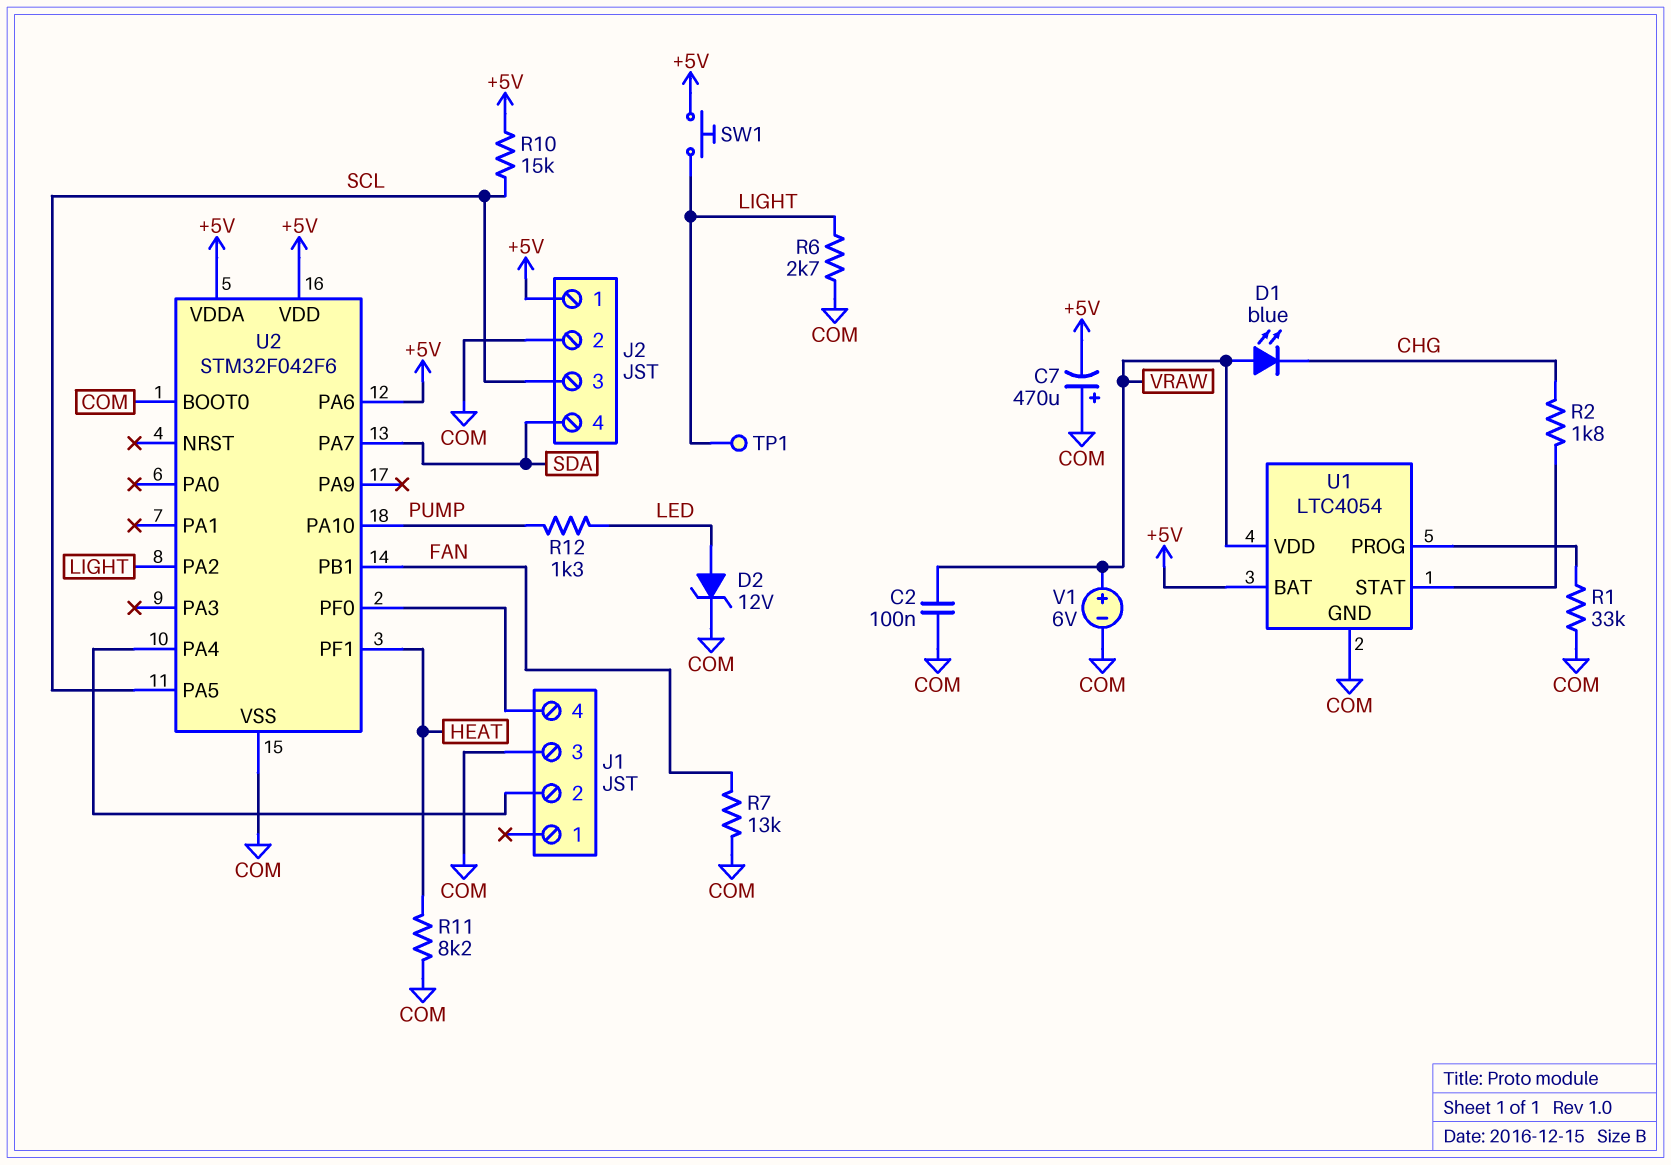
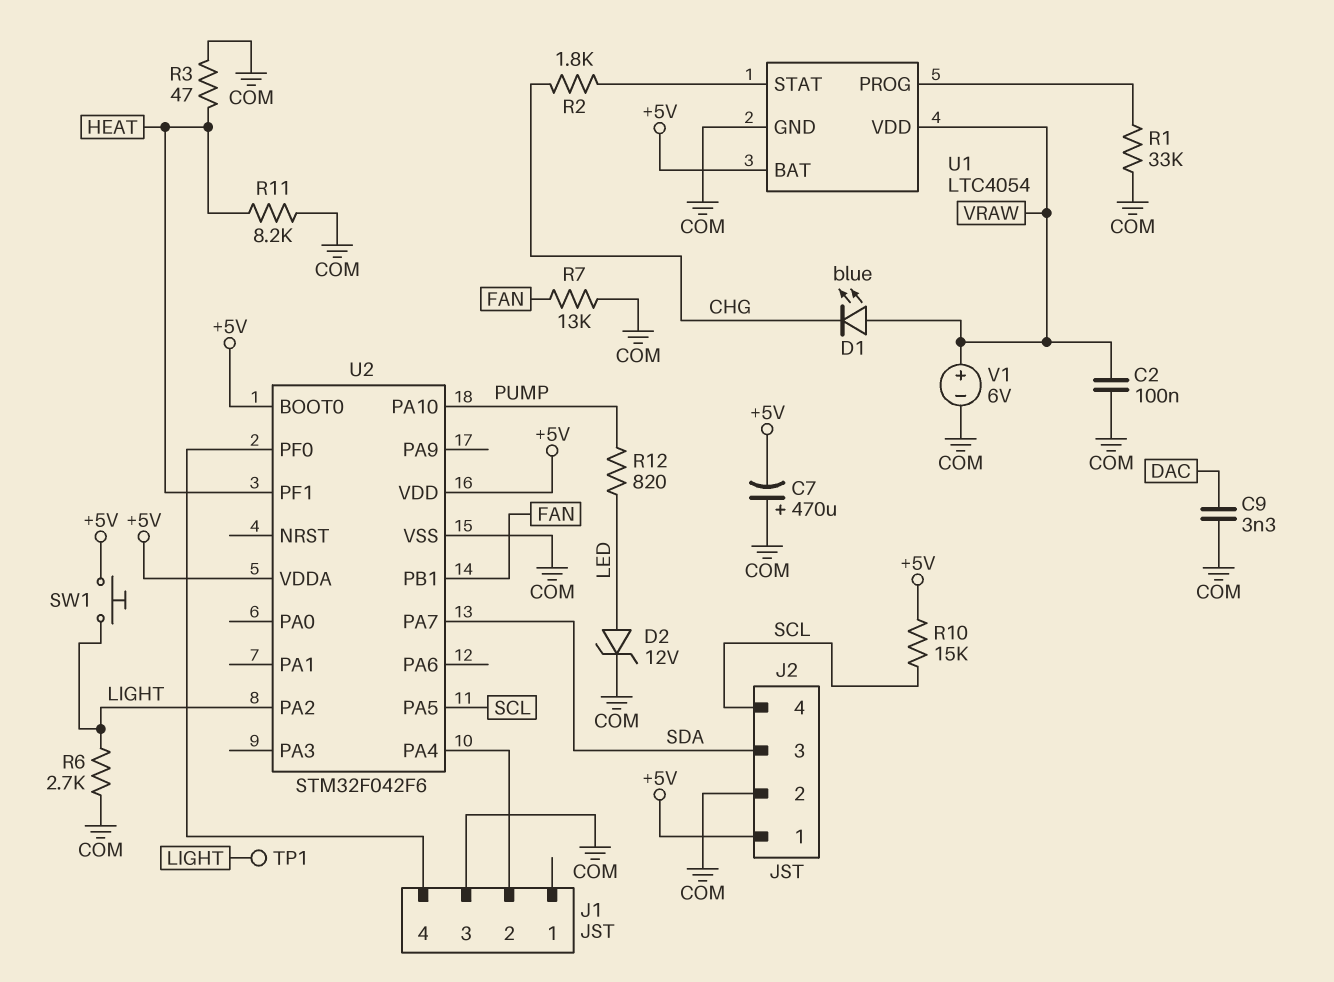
C9: none -> 3.3nF (COM, DAC)
J2 pin 3: SCL -> SDA
J2 pin 4: SDA -> SCL
R3: none -> 47 (COM, HEAT)
R12: 1.3k (LED, PUMP) -> 820 (LED, PUMP)
U2 pin BOOT0: COM -> +5V
U2 pin PA6: +5V -> none

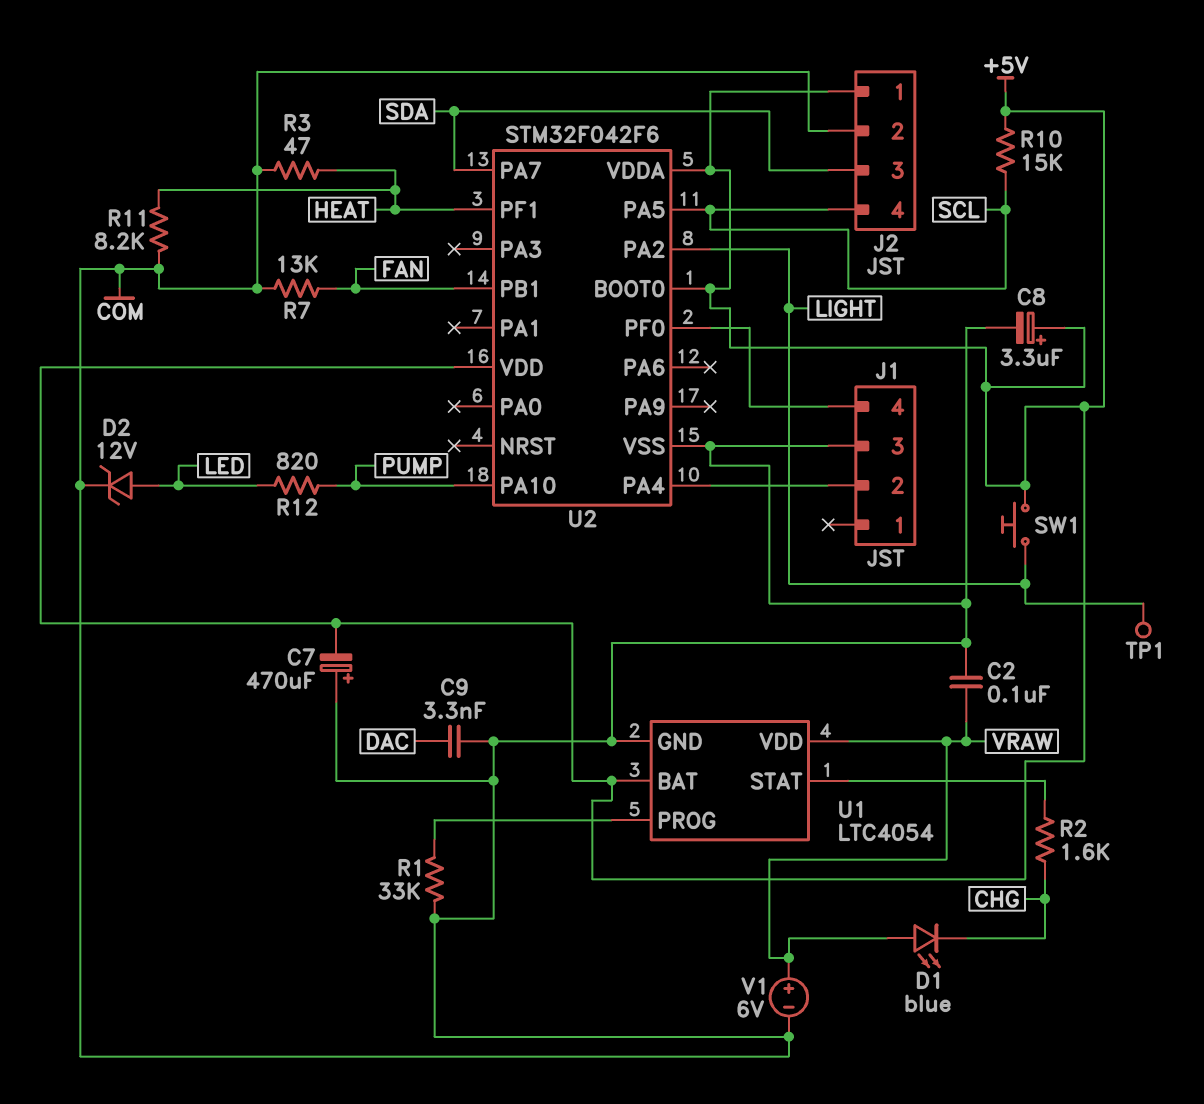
C8: none -> 3.3uF (plus +5V, minus COM)
R2: 1.8k (CHG, U1/STAT) -> 1.6k (CHG, U1/STAT)
R6: 2.7k (COM, LIGHT) -> none

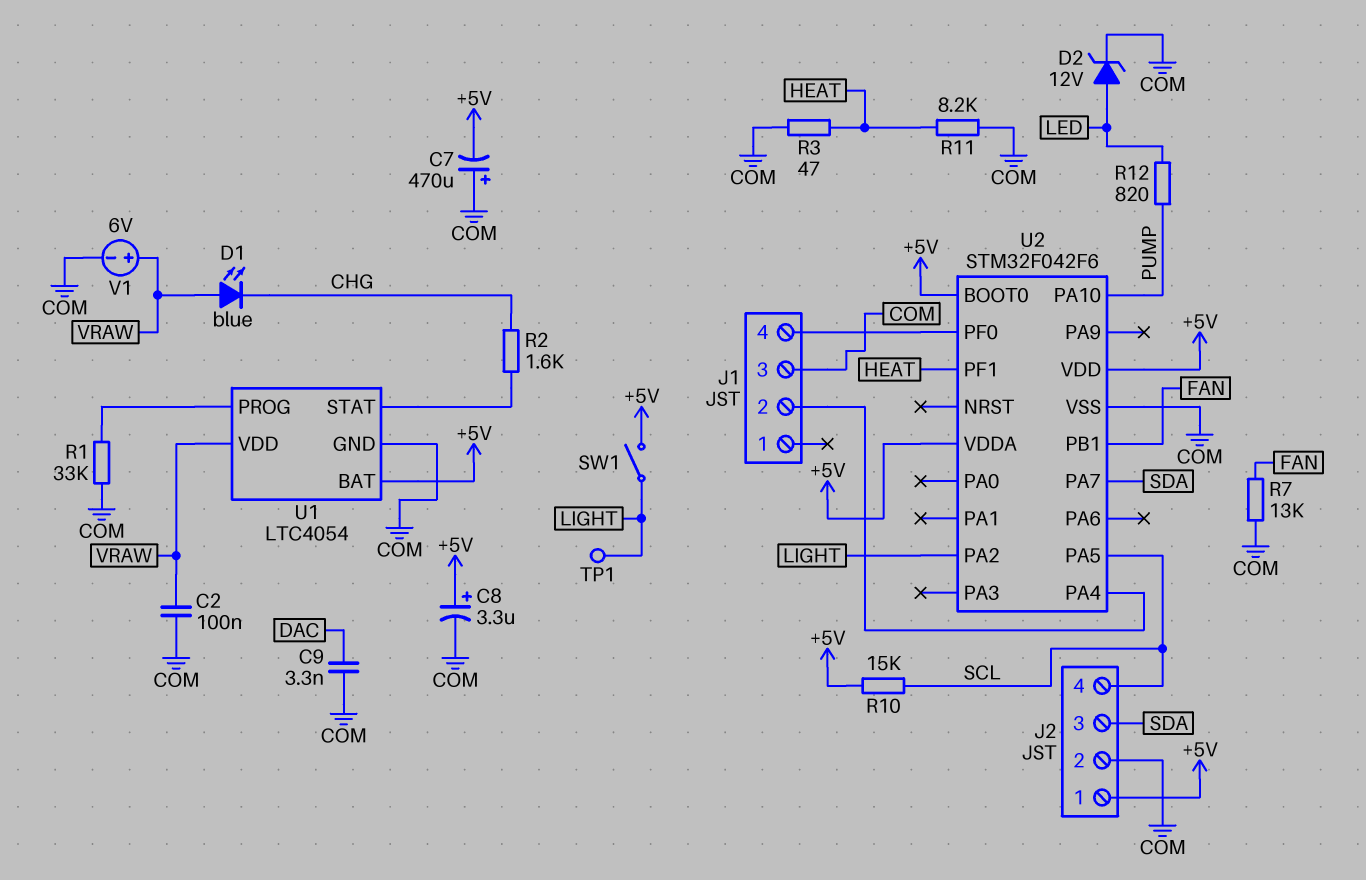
SW1: button (+5V, LIGHT) -> switch (+5V, LIGHT)

